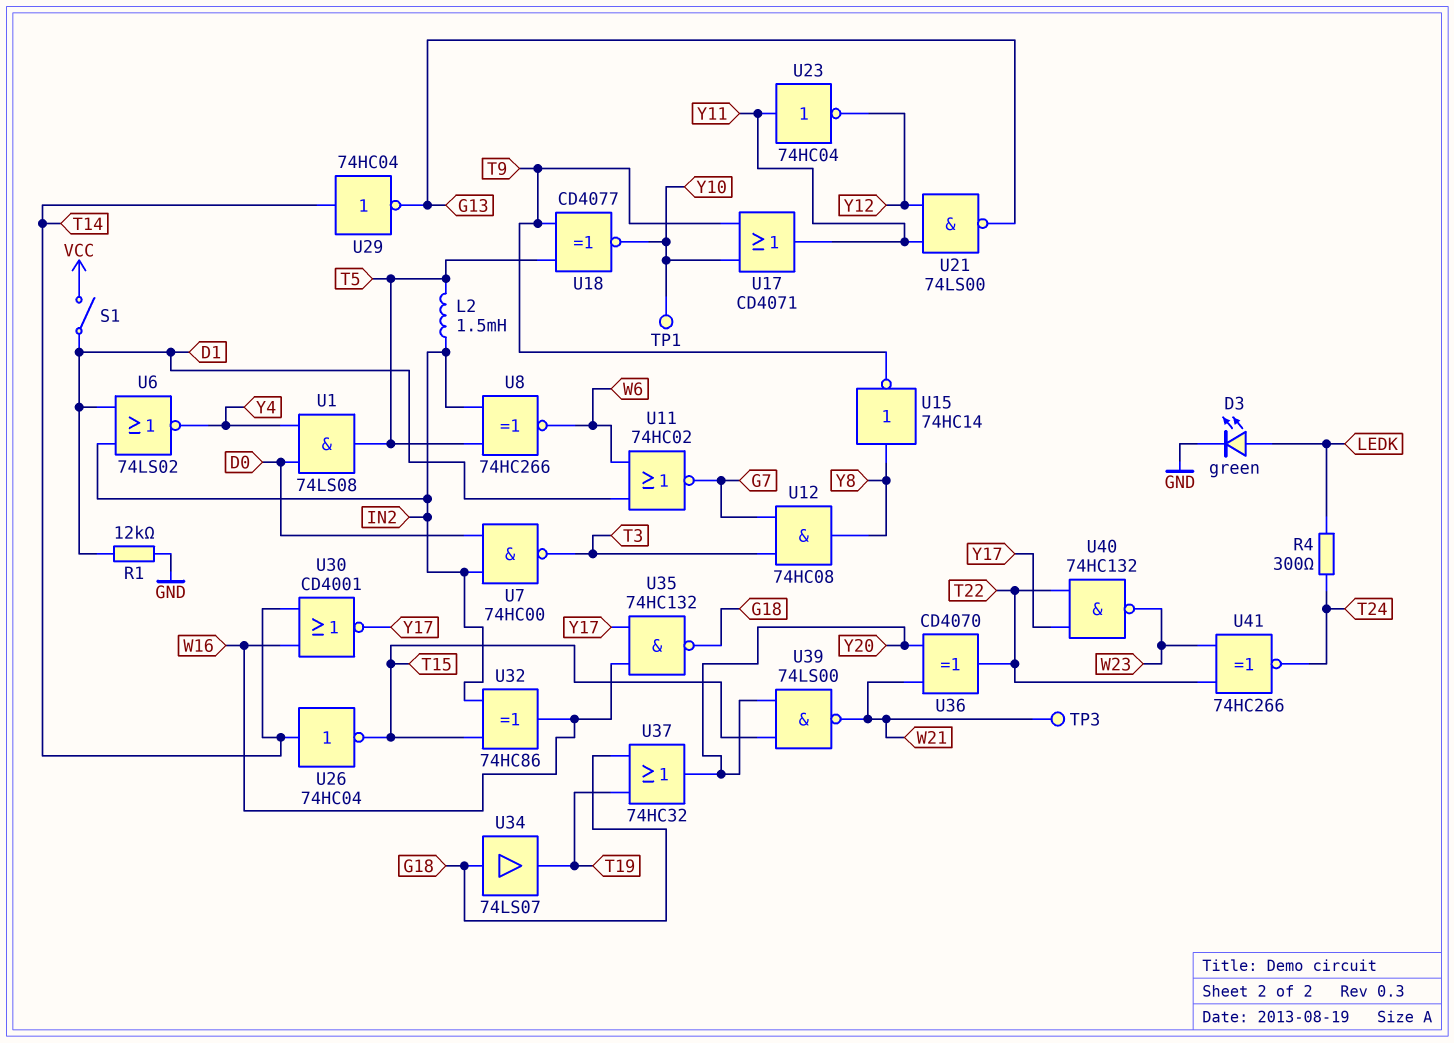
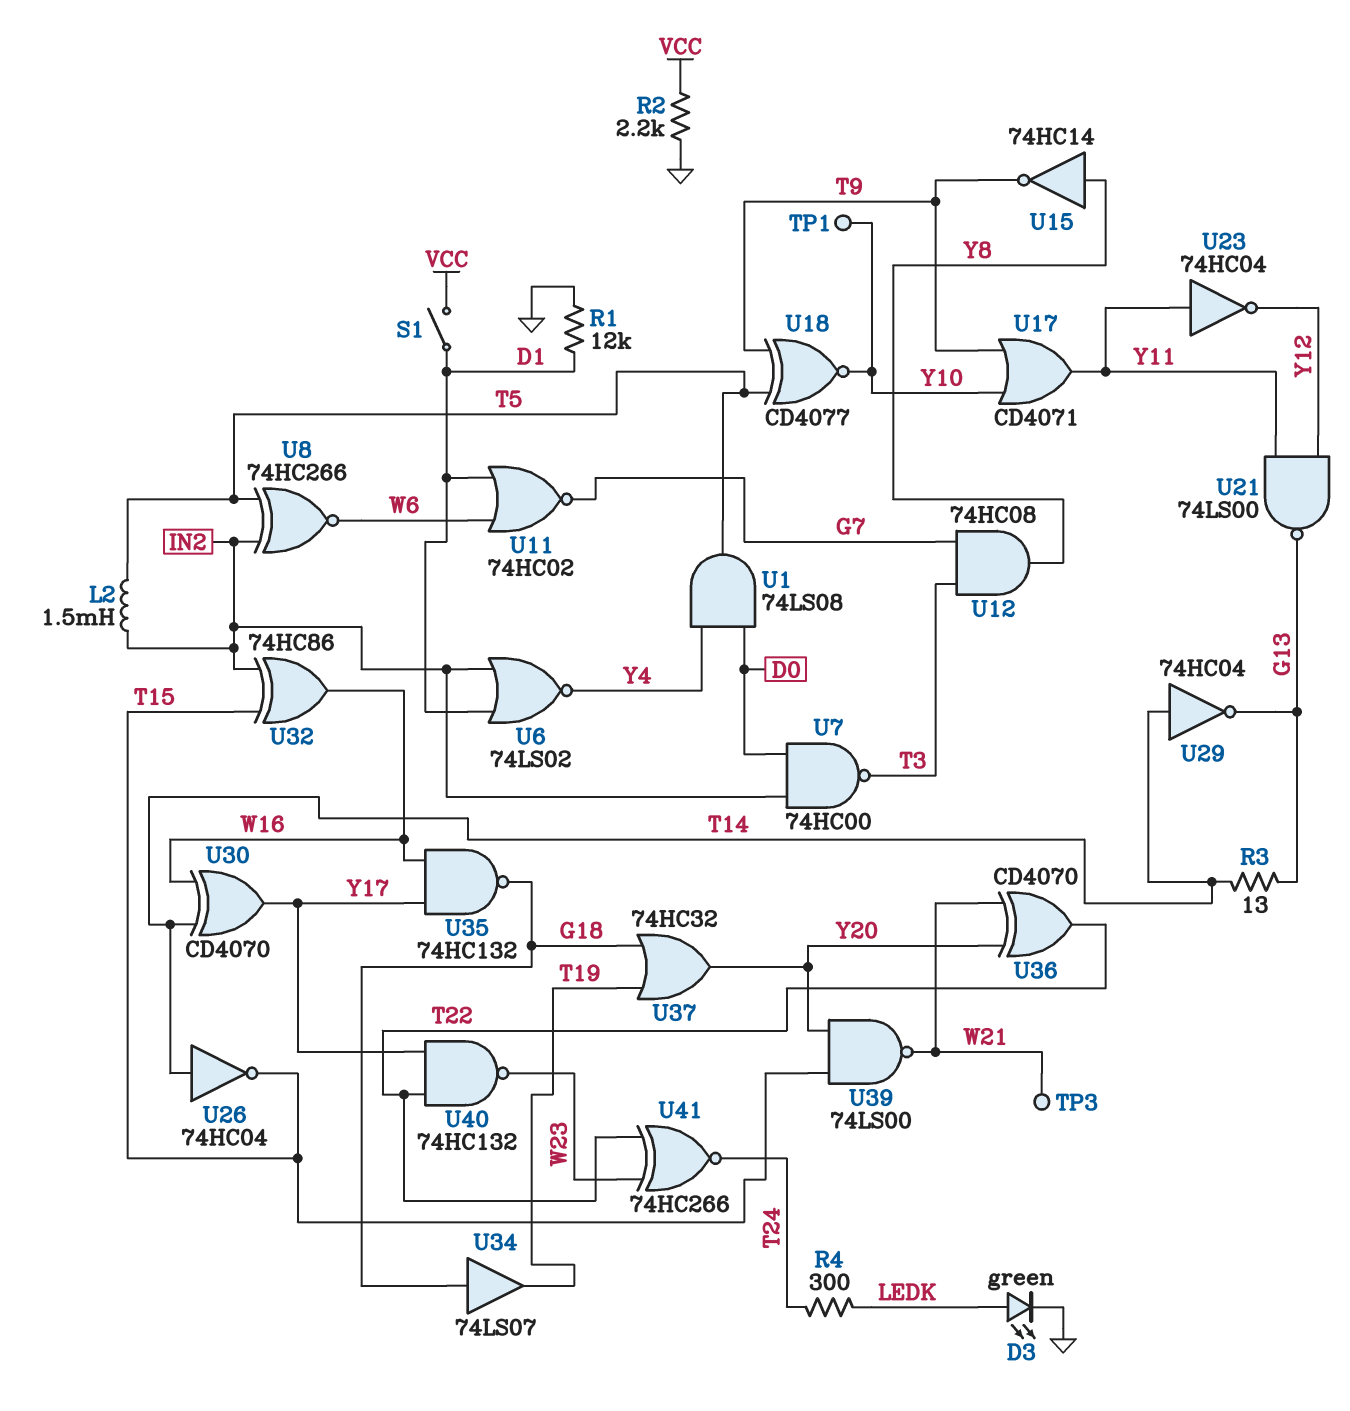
R2: none -> 2.2k (GND, VCC)
R3: none -> 13 (G13, T14)
U30: NOR CD4001 (in T14, in W16, out Y17) -> XOR CD4070 (in T14, in W16, out Y17)

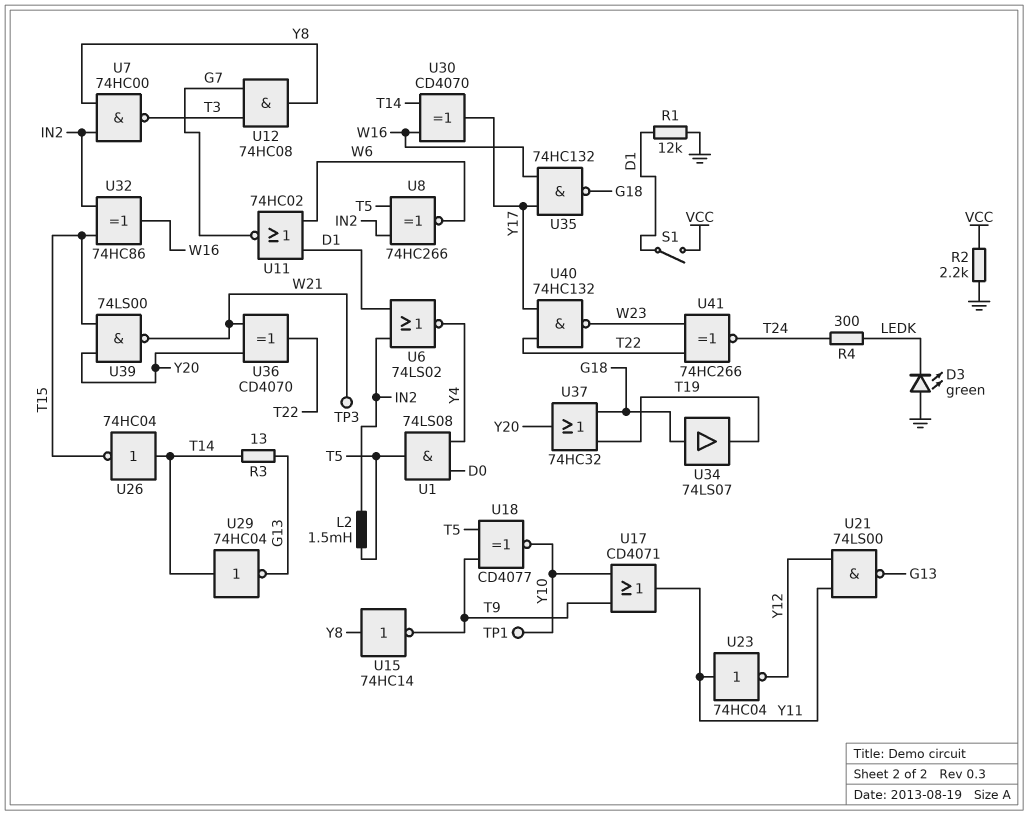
D3: LED green (A LEDK, K GND) -> LED green (A GND, K LEDK)
U7: NAND 74HC00 (in D0, in IN2, out T3) -> NAND 74HC00 (in IN2, in Y8, out T3)

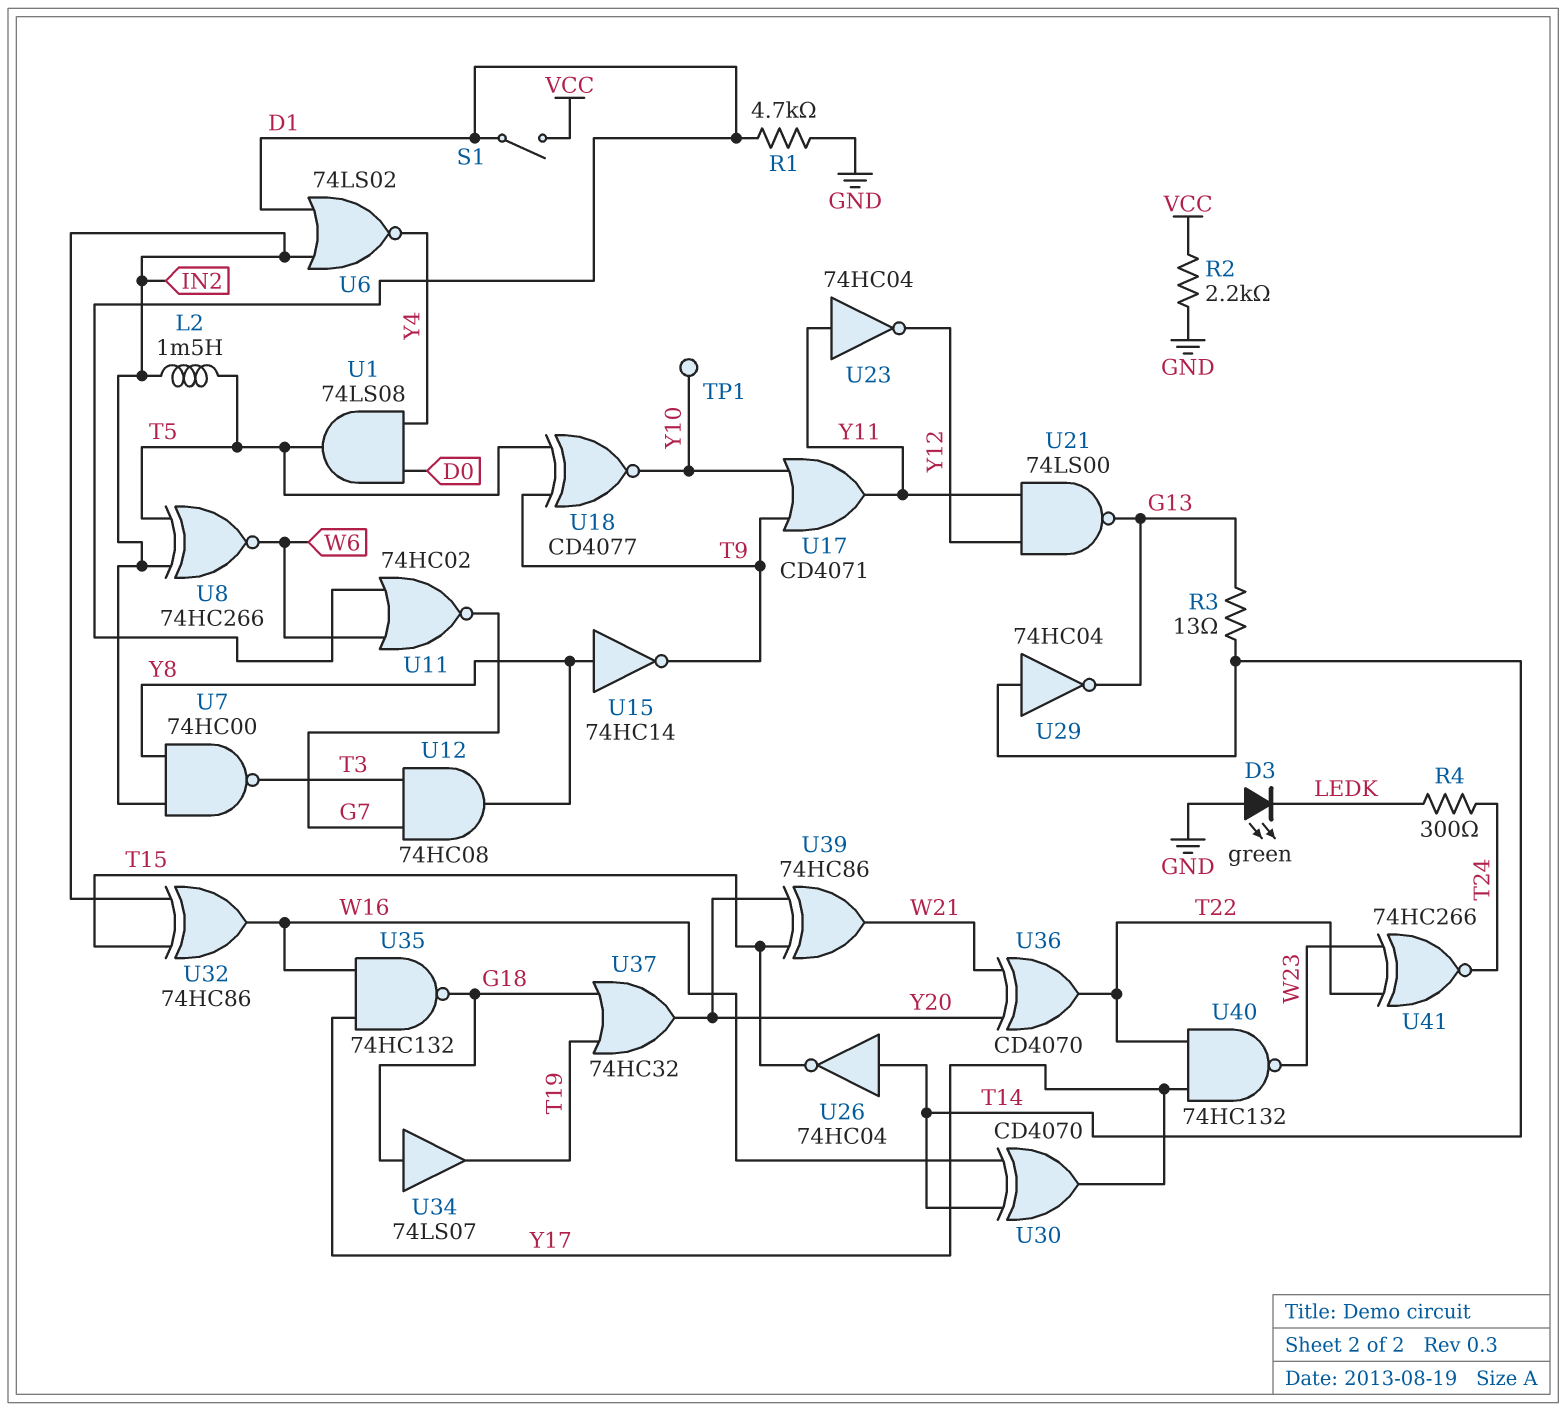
R1: 12k (D1, GND) -> 4.7k (D1, GND)
TP3: test point (W21) -> none
U39: NAND 74LS00 (in T15, in Y20, out W21) -> XOR 74HC86 (in T15, in Y20, out W21)

